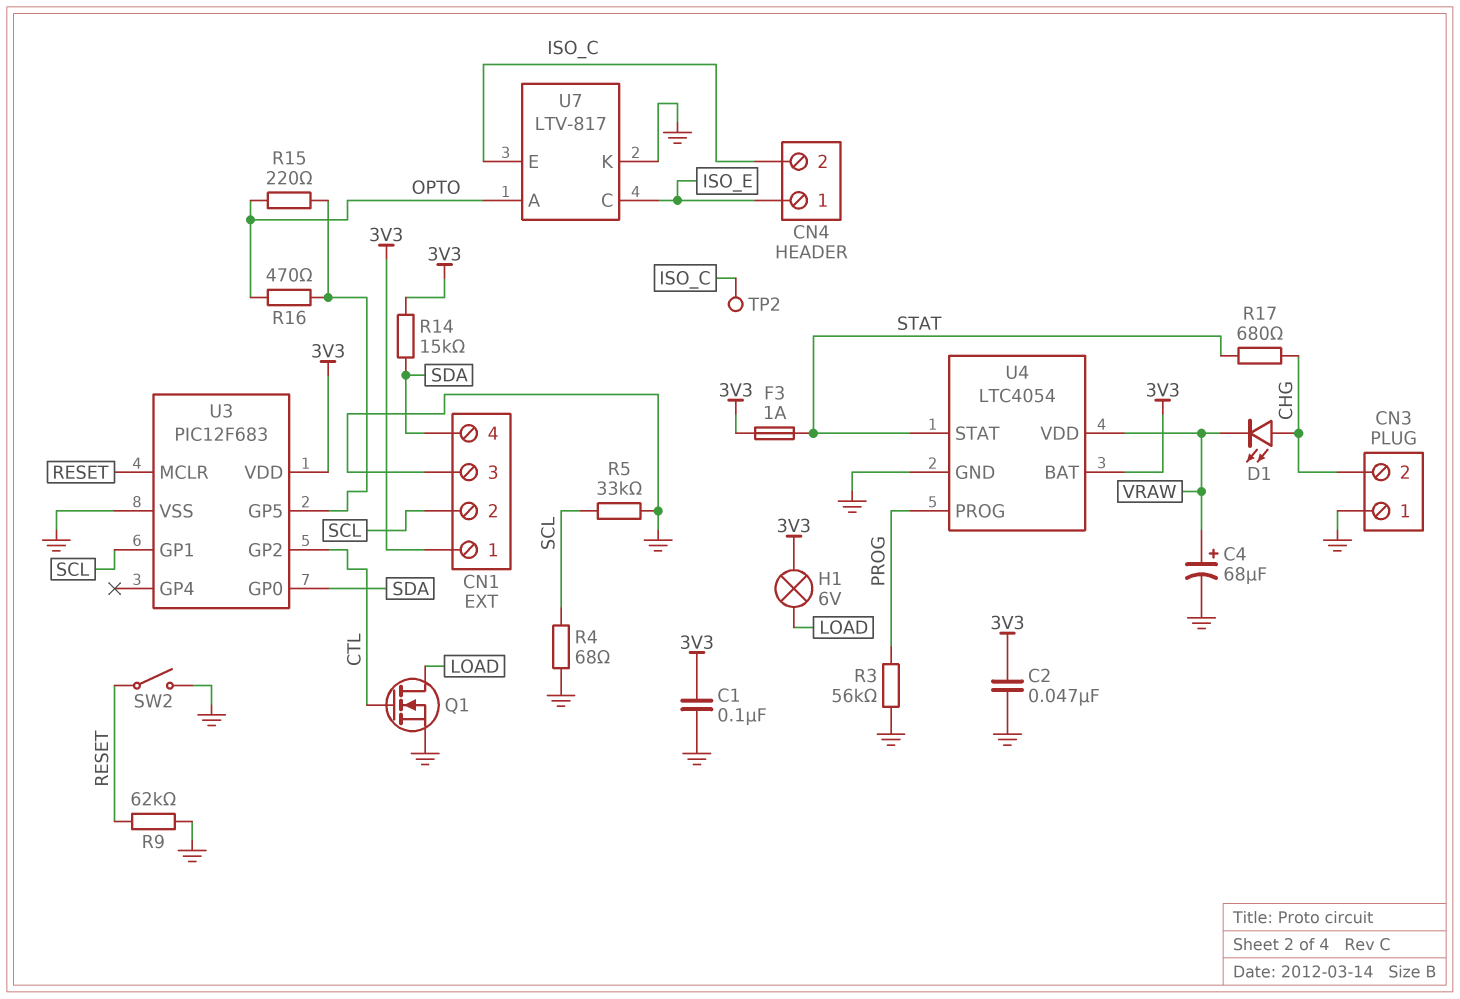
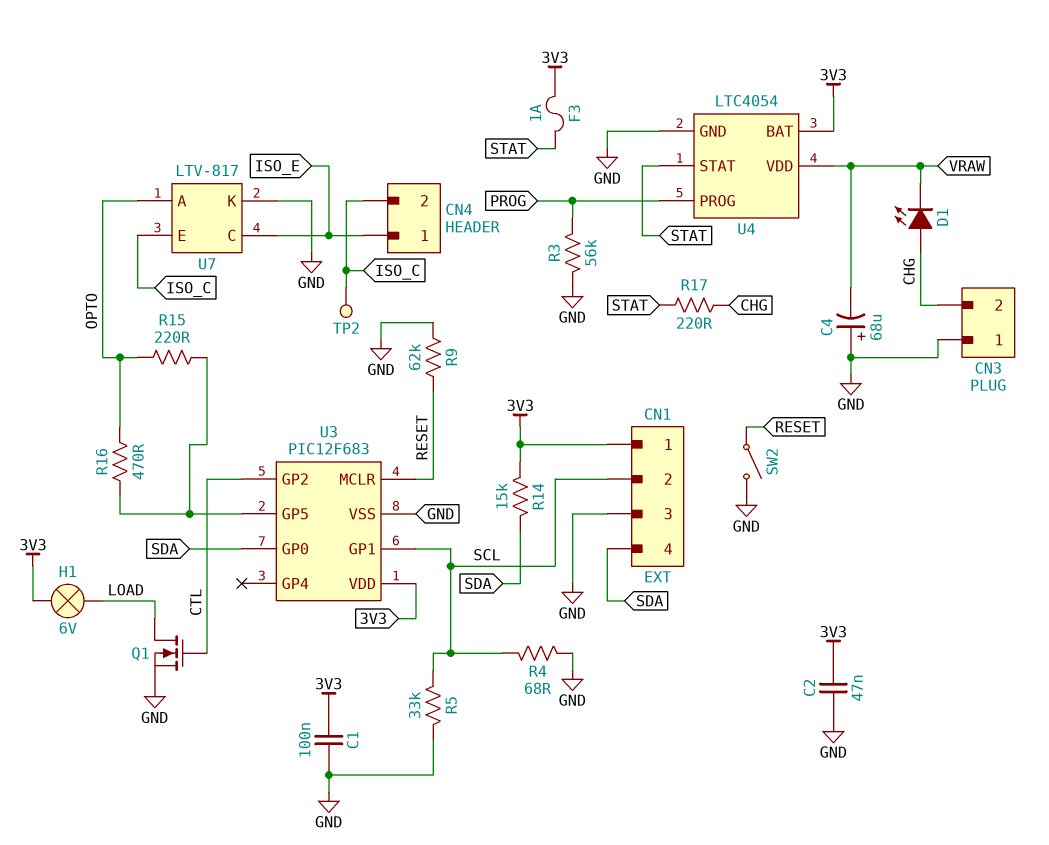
C4: 68uF (plus VRAW, minus GND) -> 68uF (plus GND, minus VRAW)
R17: 680 (CHG, STAT) -> 220 (CHG, STAT)

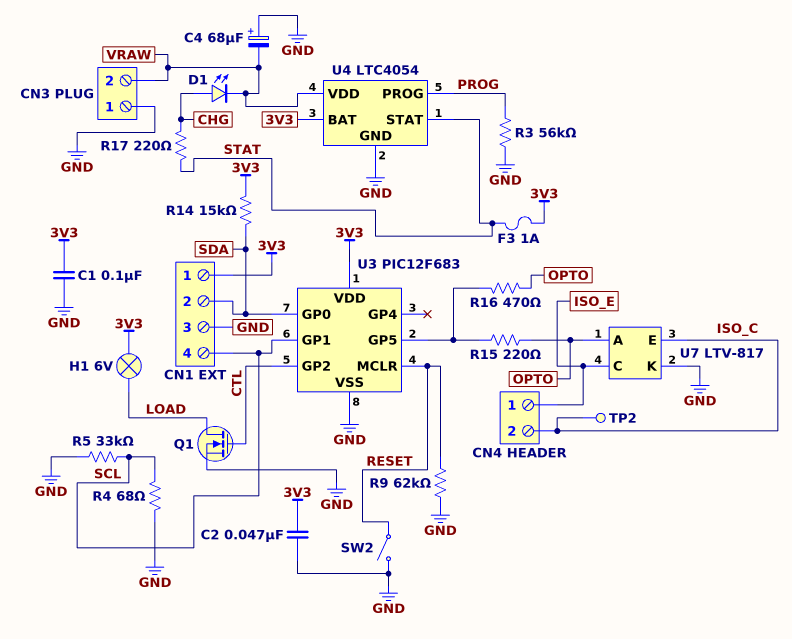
CN1 pin 2: SCL -> SDA
CN1 pin 4: SDA -> SCL
CN3 pin 2: CHG -> VRAW

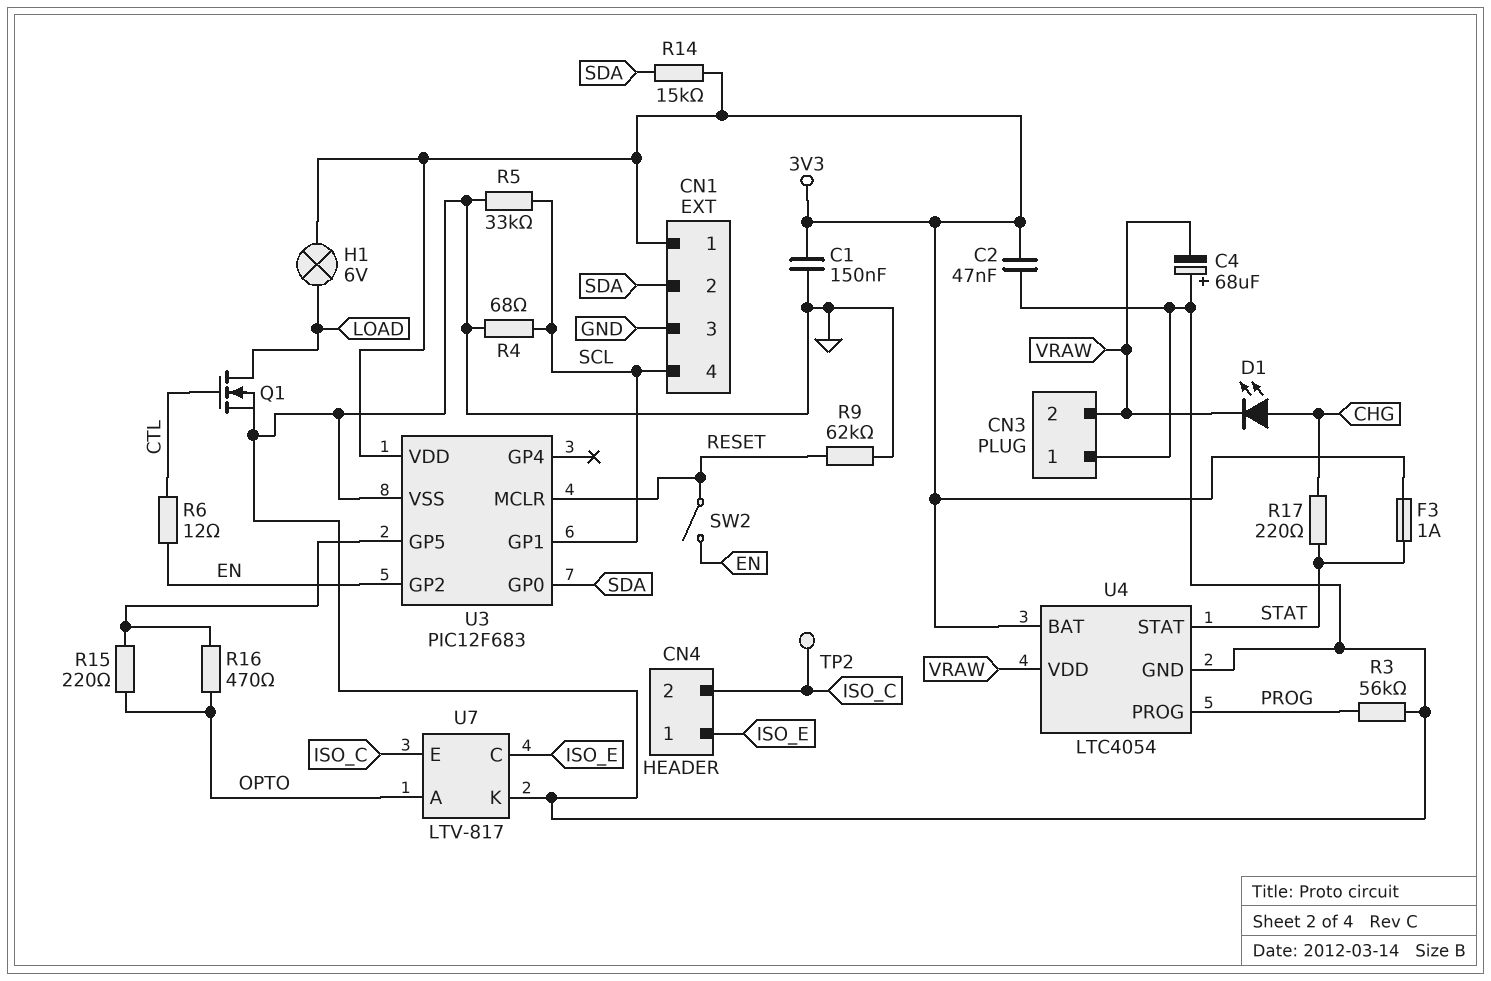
C1: 100nF (3V3, GND) -> 150nF (3V3, GND)
R6: none -> 12 (CTL, EN)
SW2: switch (GND, RESET) -> switch (EN, RESET)
U3 pin GP2: CTL -> EN

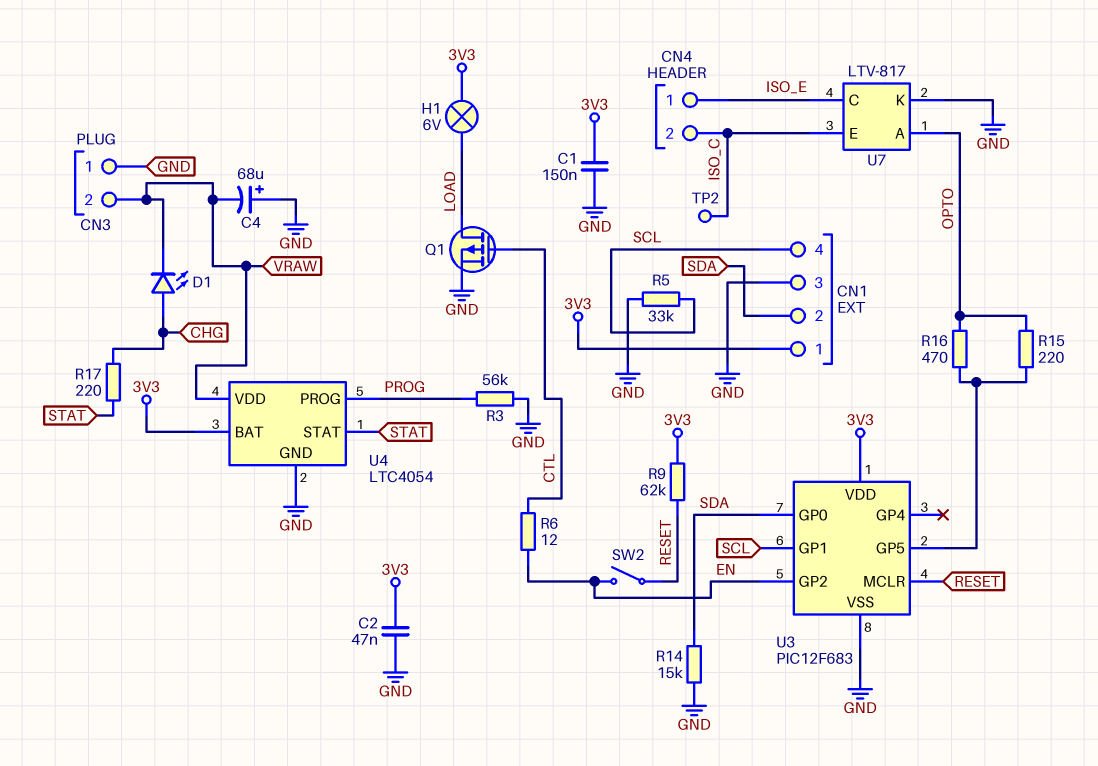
F3: 1A (3V3, STAT) -> none
Q1: NMOS (G CTL, D LOAD, S GND) -> PMOS (G CTL, D LOAD, S GND)
R4: 68 (GND, SCL) -> none
R9: 62k (GND, RESET) -> 62k (3V3, RESET)
R14: 15k (3V3, SDA) -> 15k (GND, SDA)

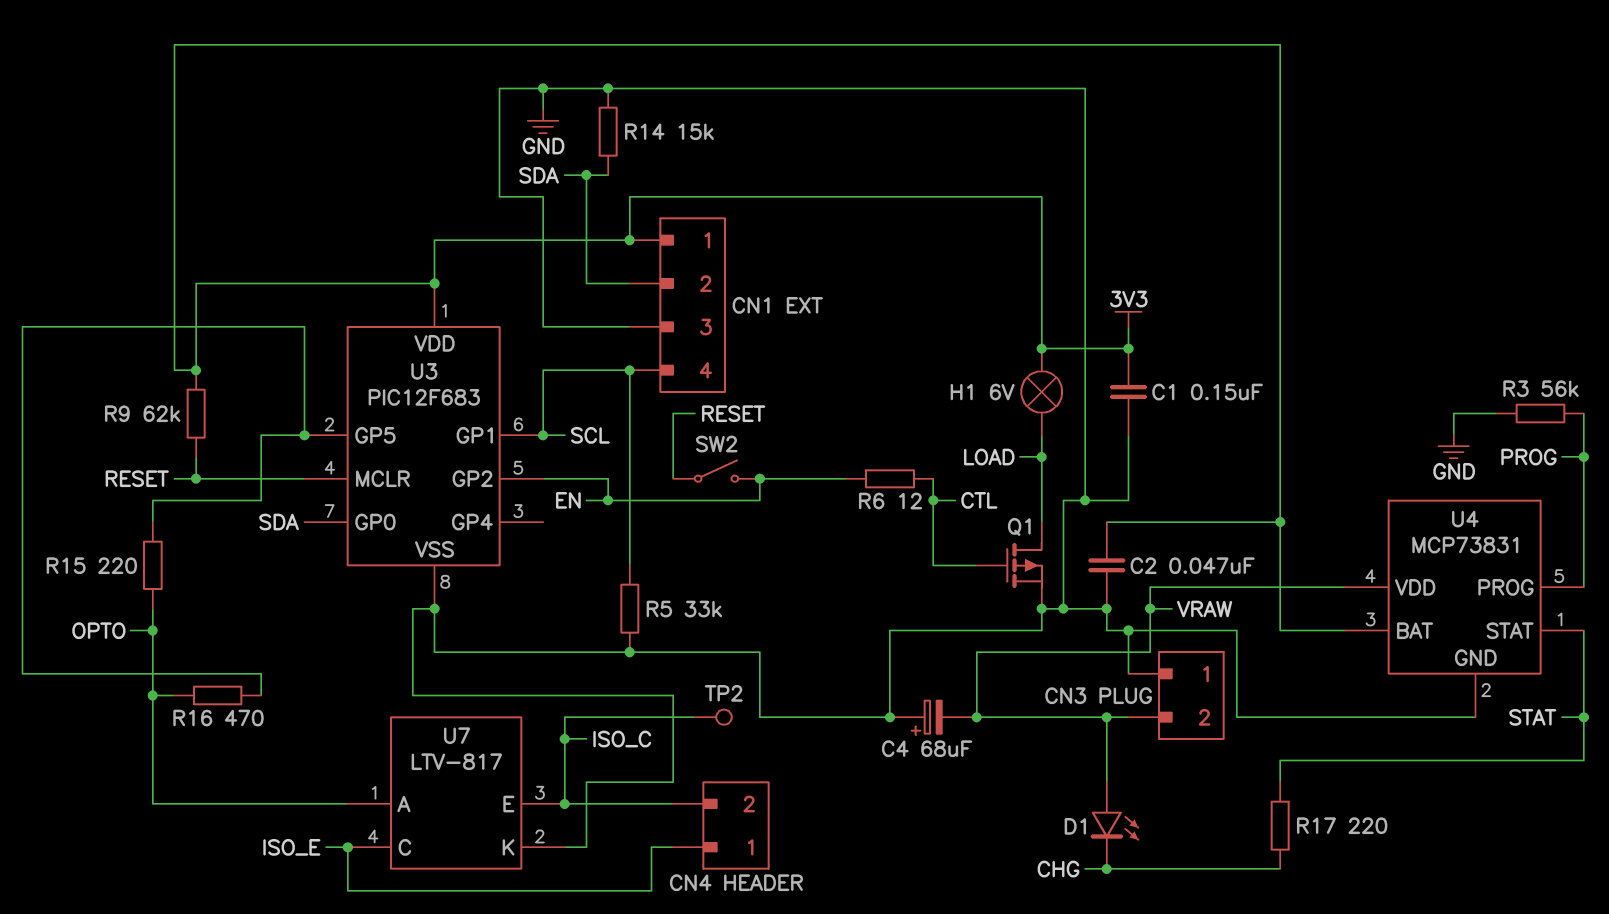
D1: LED (A CHG, K VRAW) -> LED (A VRAW, K CHG)
U4: LTC4054 -> MCP73831

